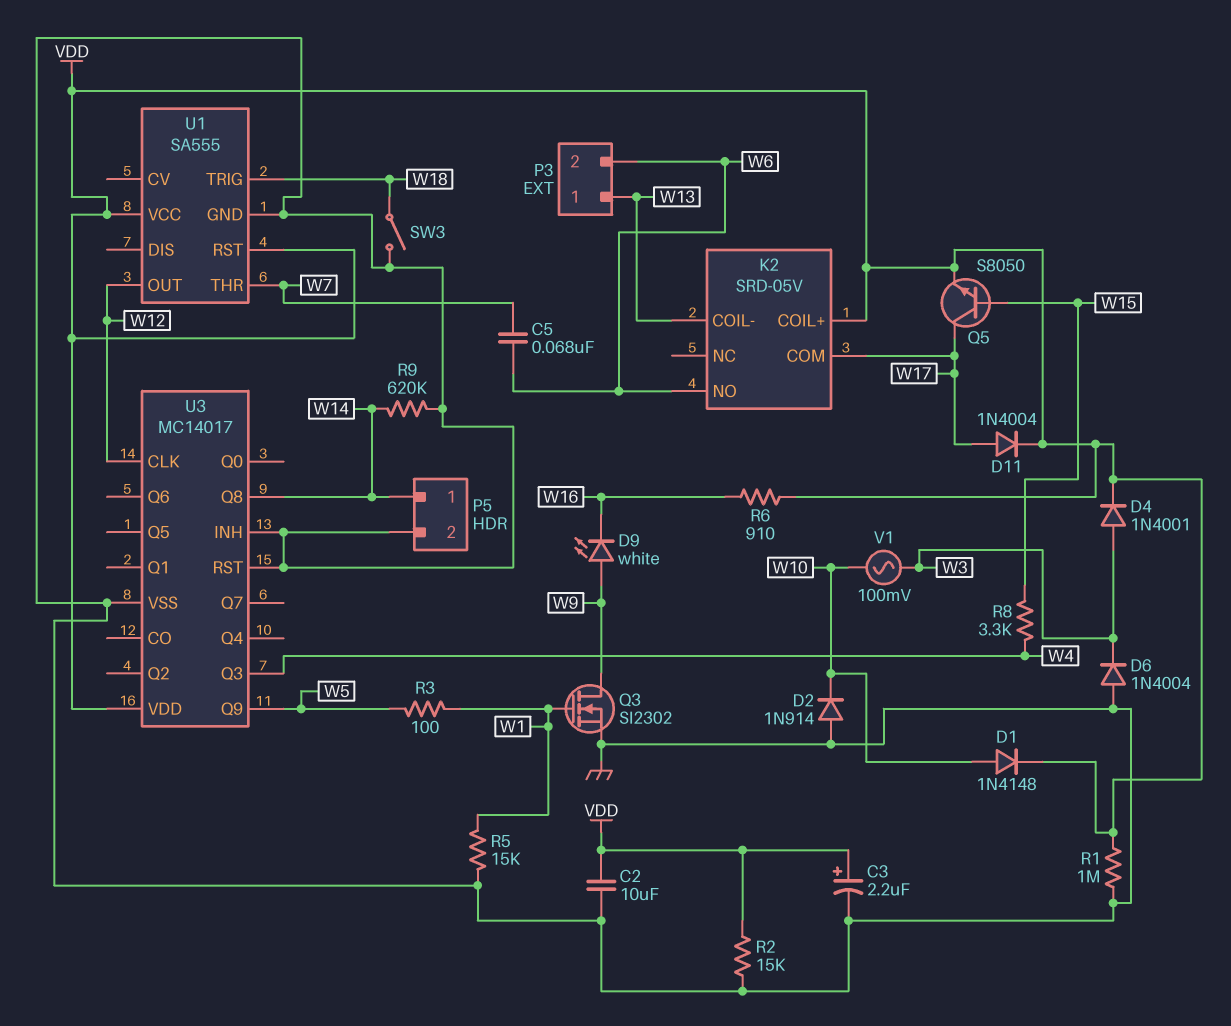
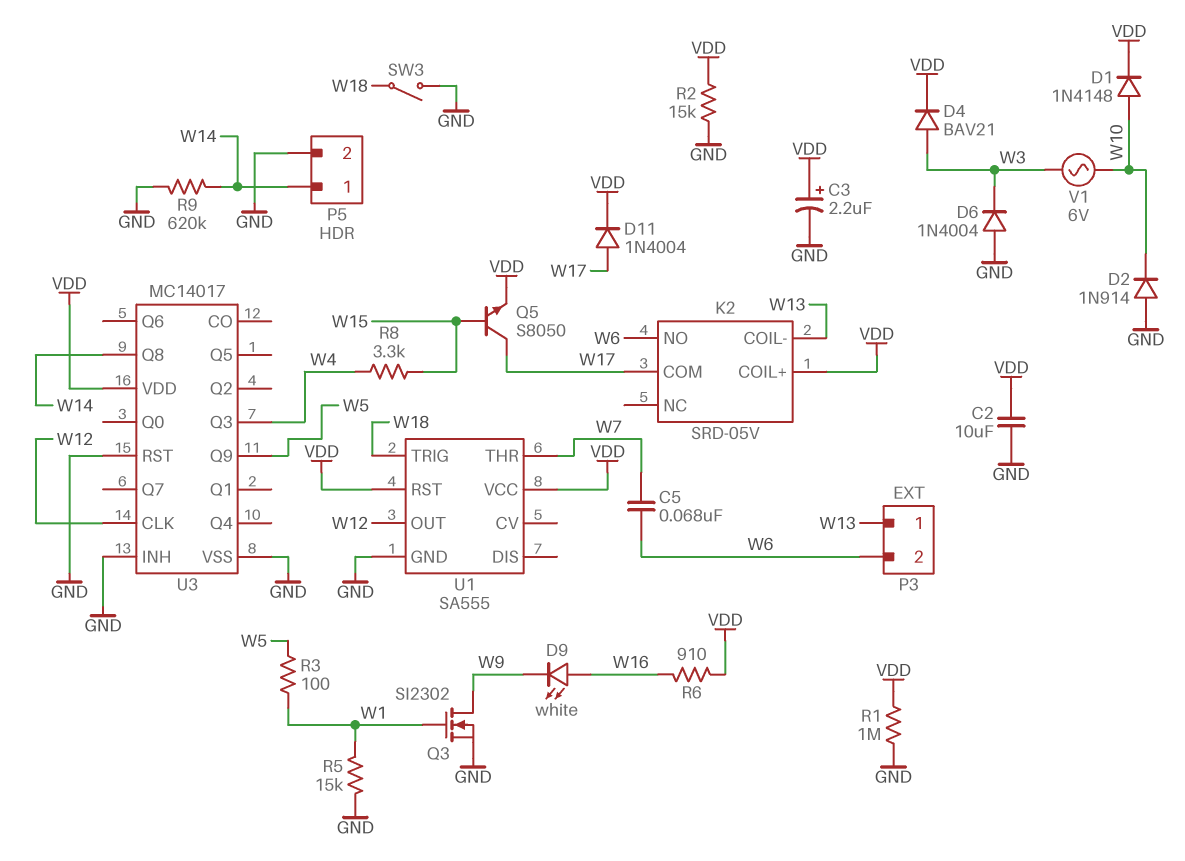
D4: diode 1N4001 (A W3, K VDD) -> diode BAV21 (A W3, K VDD)
D9: LED white (A W9, K W16) -> LED white (A W16, K W9)
V1: AC 100mV (W3, W10) -> AC 6V (W3, W10)

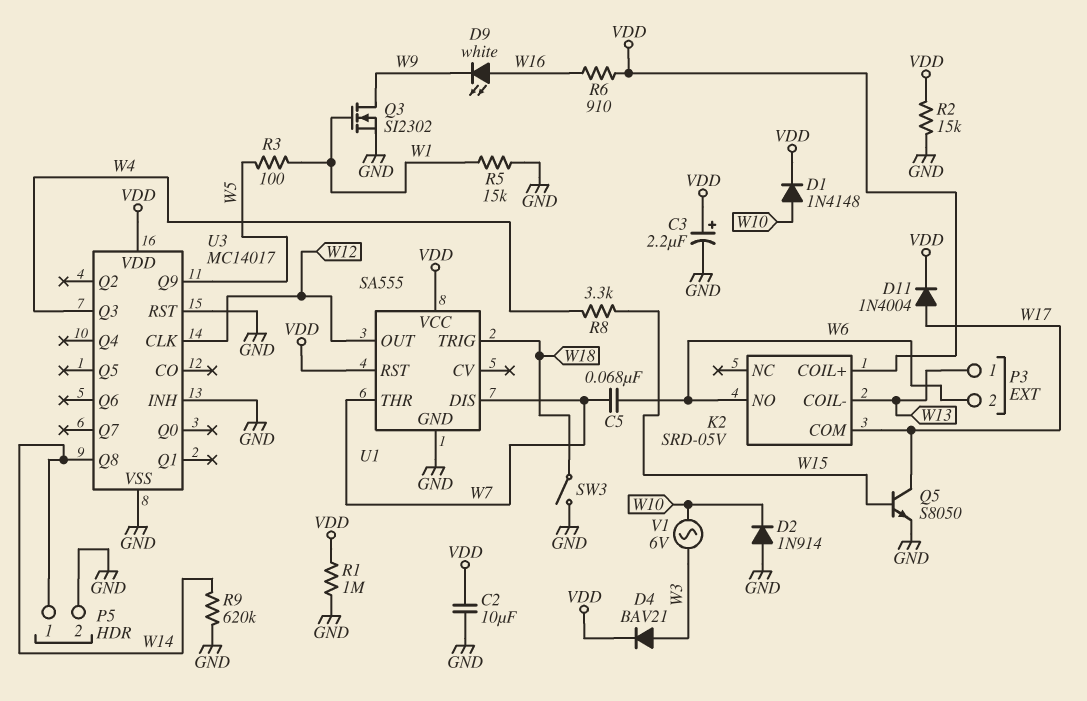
D6: diode 1N4004 (A GND, K W3) -> none
Q5: NPN S8050 (B W15, C W17, E VDD) -> NPN S8050 (B W15, C W17, E GND)
U1 pin DIS: none -> W7

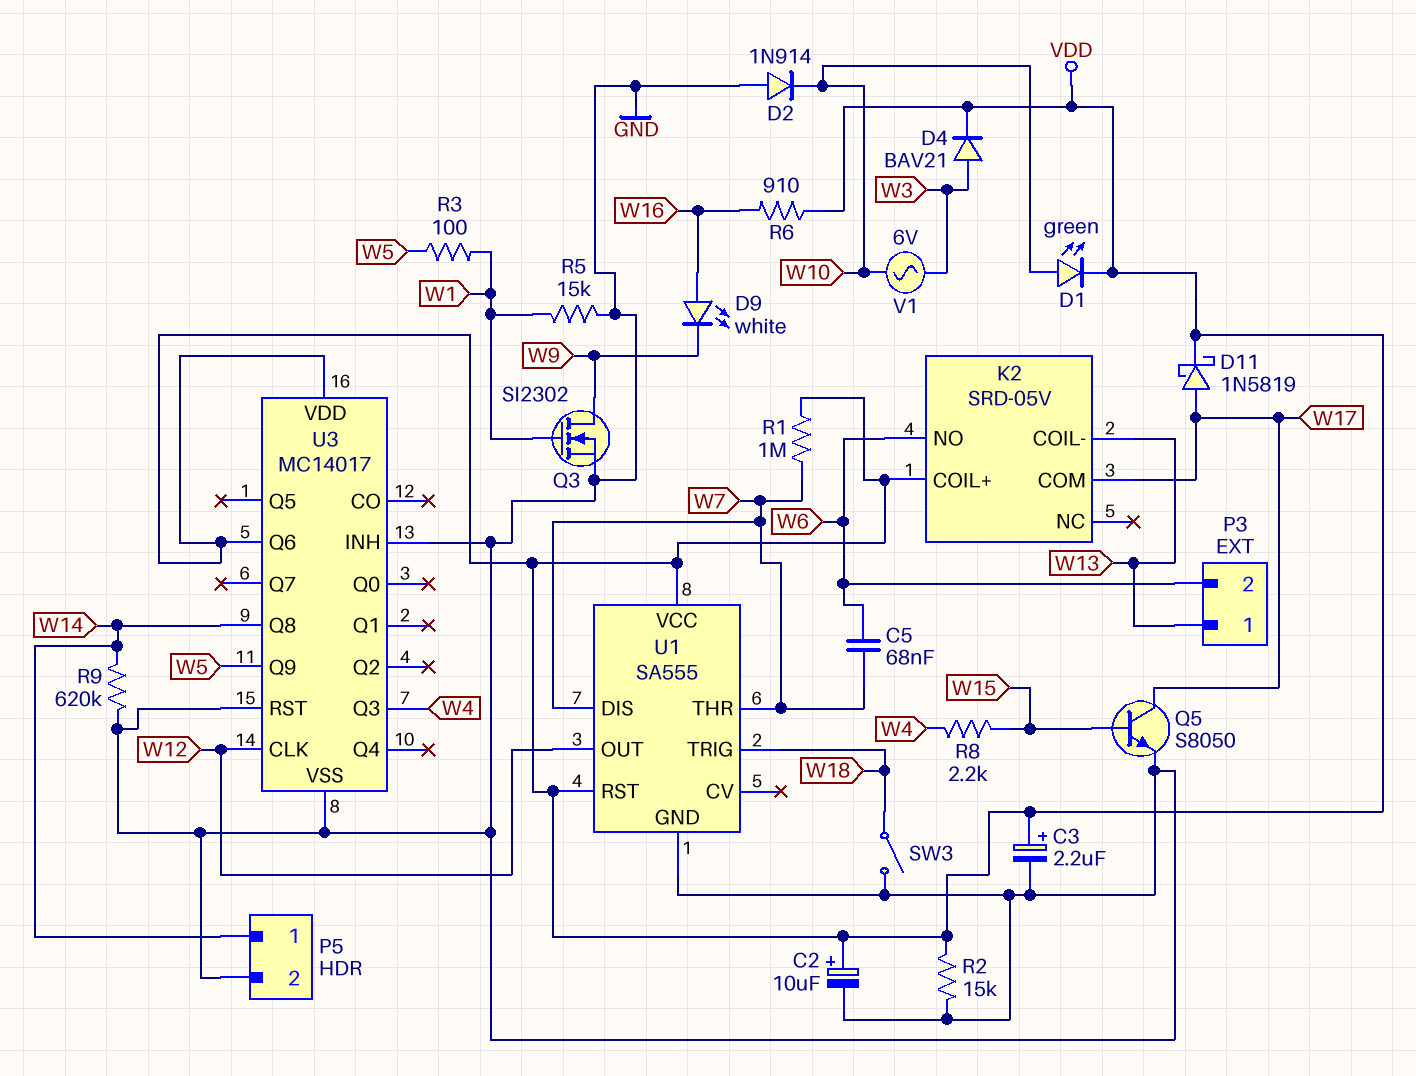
C2: 10uF (GND, VDD) -> 10uF (plus VDD, minus GND)
D1: diode 1N4148 (A W10, K VDD) -> LED green (A W10, K VDD)
D11: diode 1N4004 (A W17, K VDD) -> schottky 1N5819 (A W17, K VDD)
R1: 1M (GND, VDD) -> 1M (VDD, W7)
R8: 3.3k (W4, W15) -> 2.2k (W4, W15)
U3 pin Q6: none -> VDD

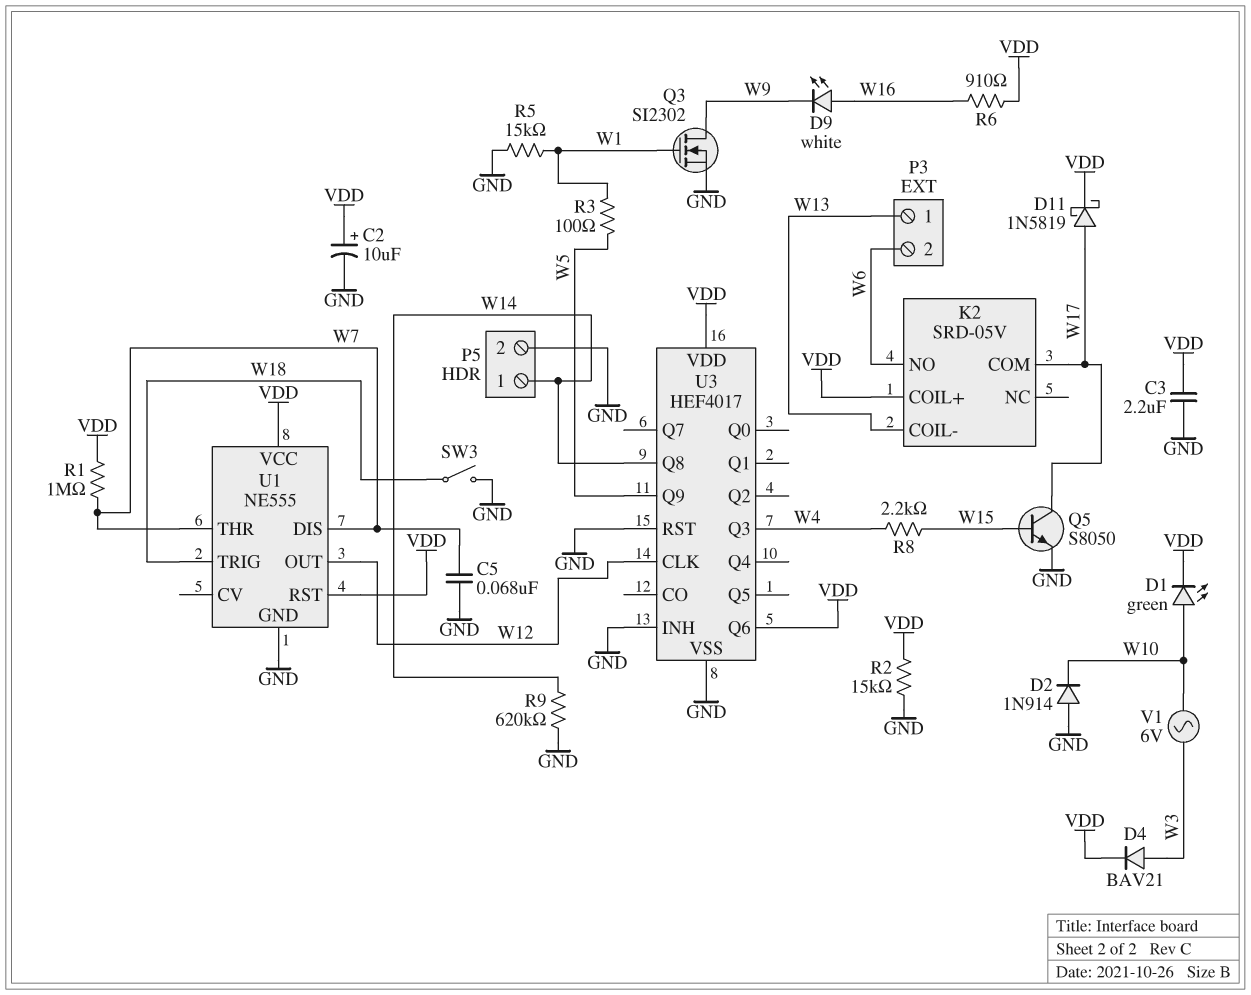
C3: 2.2uF (plus VDD, minus GND) -> 2.2uF (GND, VDD)
C5: 68nF (W6, W7) -> 68nF (GND, W7)
U1: SA555 -> NE555
U3: MC14017 -> HEF4017

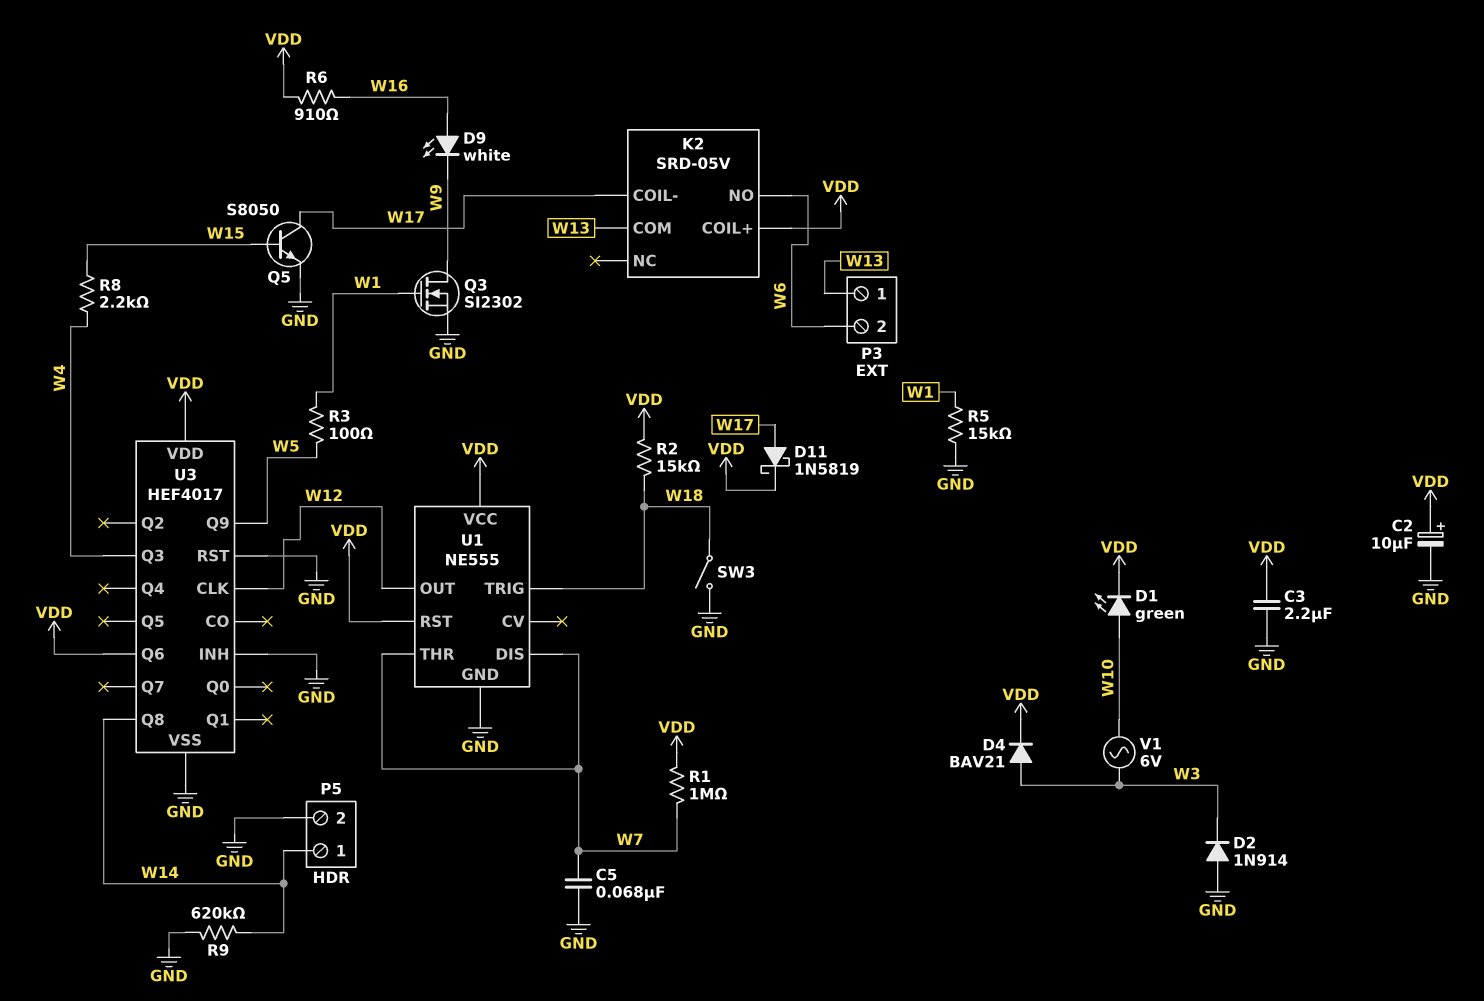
D2: diode 1N914 (A GND, K W10) -> diode 1N914 (A GND, K W3)
K2 pin COIL-: W13 -> W17
K2 pin COM: W17 -> W13
R2: 15k (GND, VDD) -> 15k (VDD, W18)

